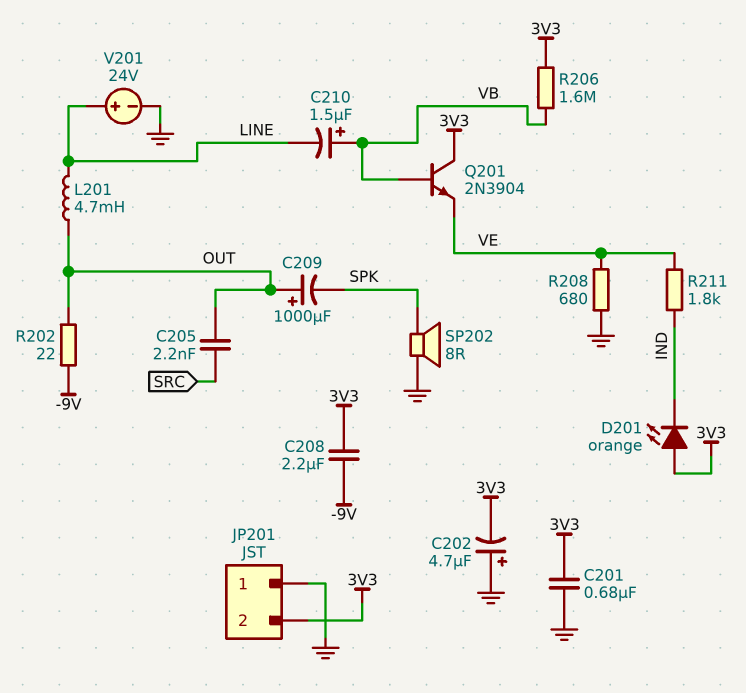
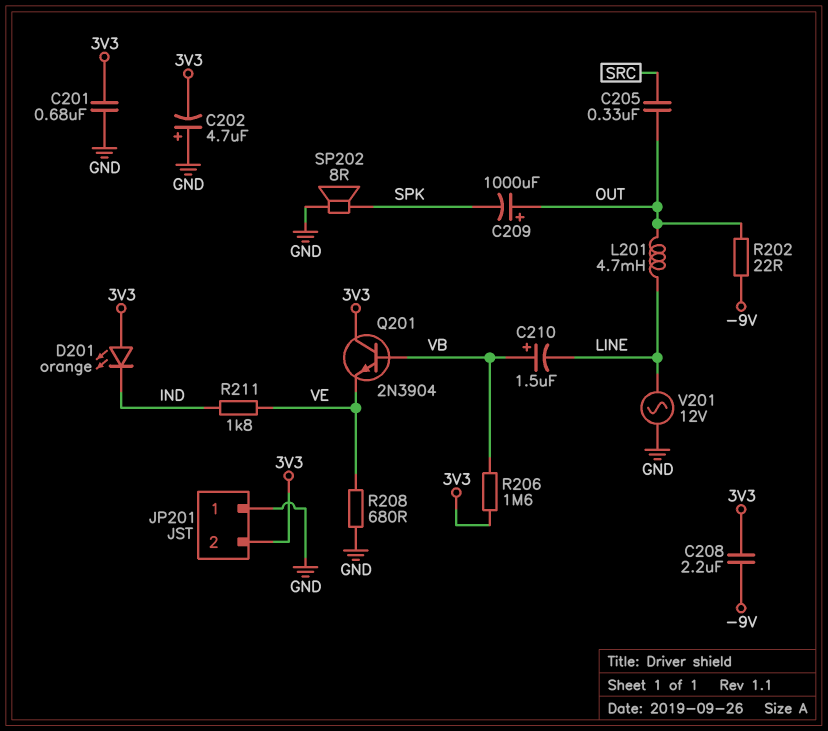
C205: 2.2nF (OUT, SRC) -> 330nF (OUT, SRC)
V201: 24V (plus LINE, minus GND) -> AC 12V (GND, LINE)

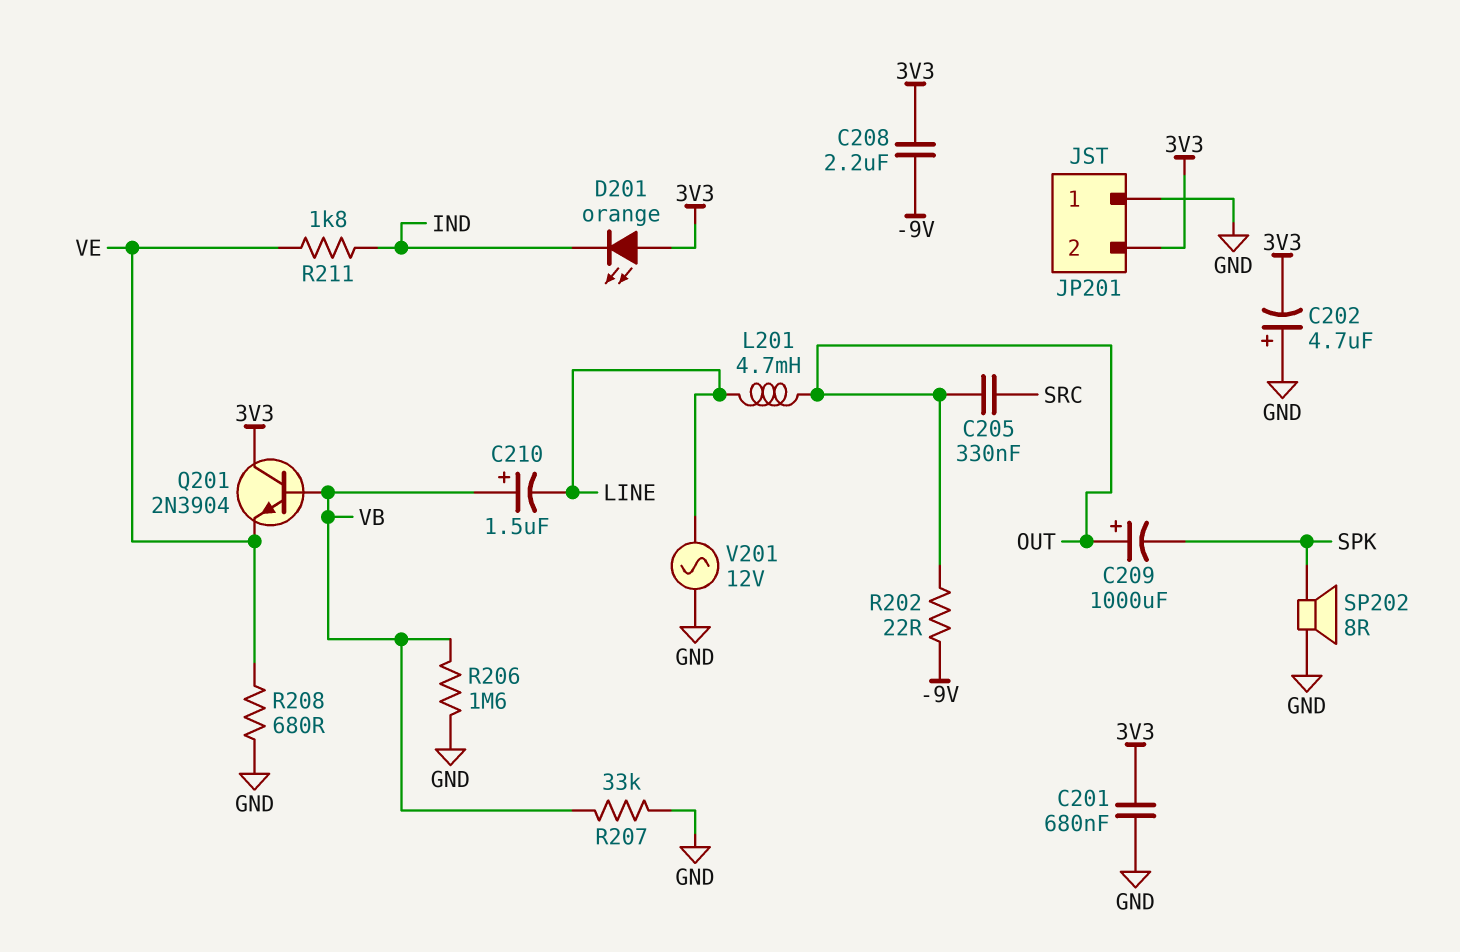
R206: 1.6M (3V3, VB) -> 1.6M (GND, VB)
R207: none -> 33k (GND, VB)

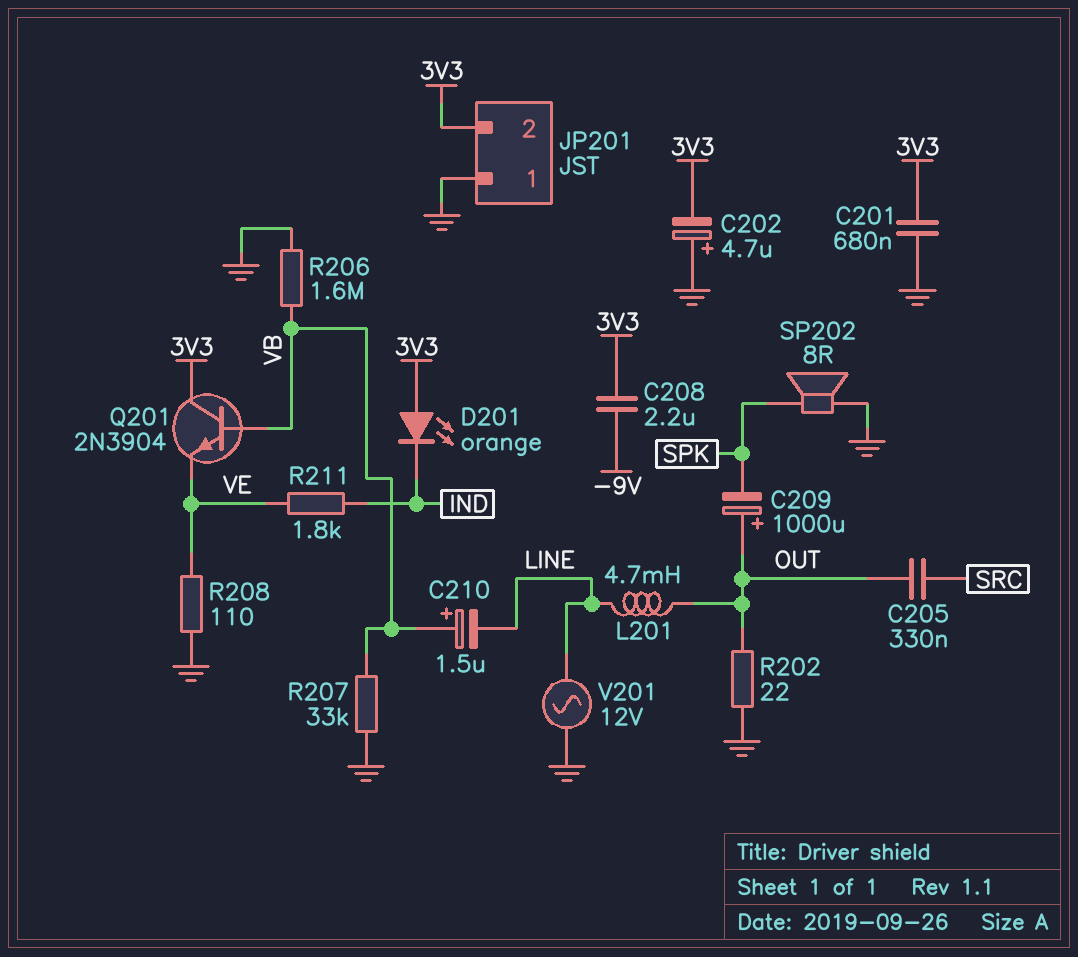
R202: 22 (-9V, OUT) -> 22 (GND, OUT)
R208: 680 (GND, VE) -> 110 (GND, VE)

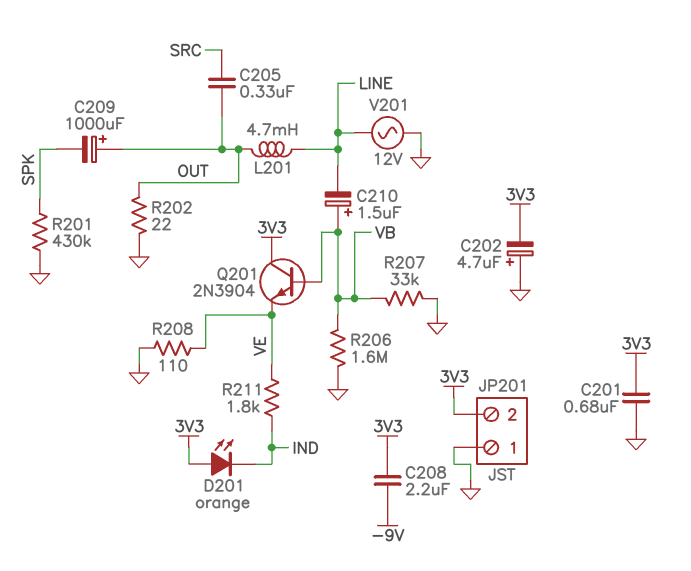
R201: none -> 430k (GND, SPK)
SP202: speaker 8R (GND, SPK) -> none

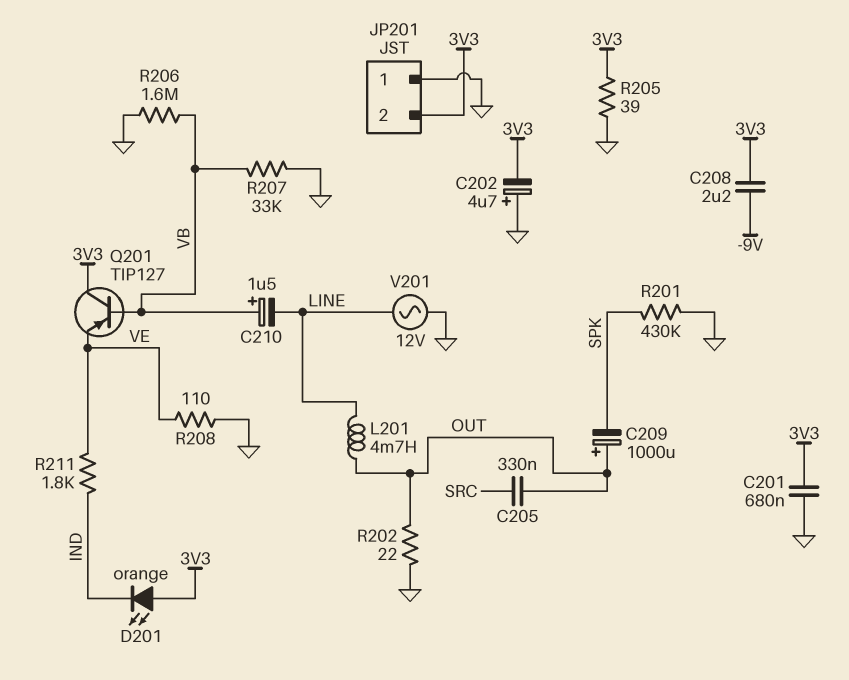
Q201: NPN 2N3904 (B VB, C 3V3, E VE) -> PNP TIP127 (B VB, C 3V3, E VE)
R205: none -> 39 (3V3, GND)

